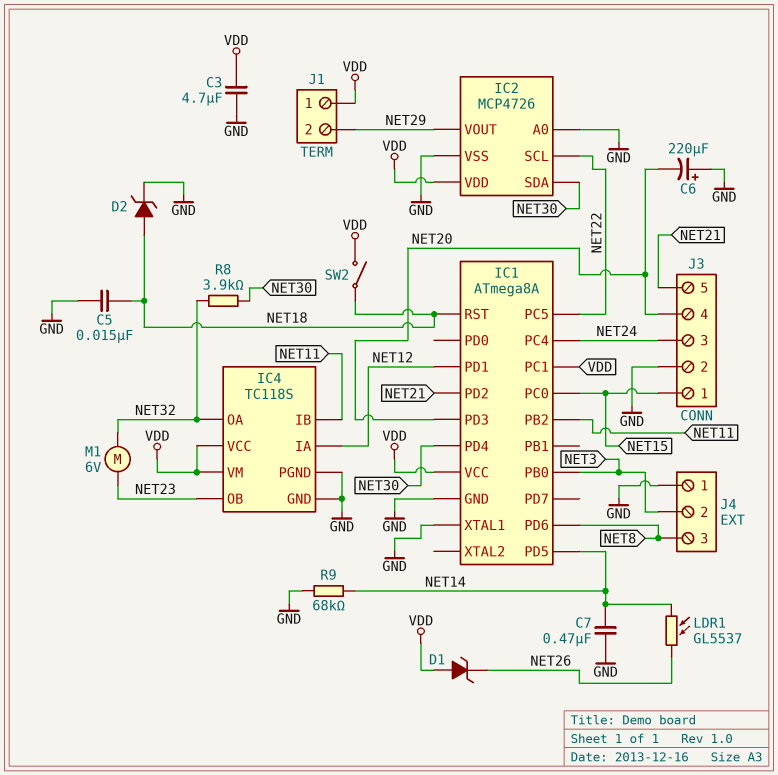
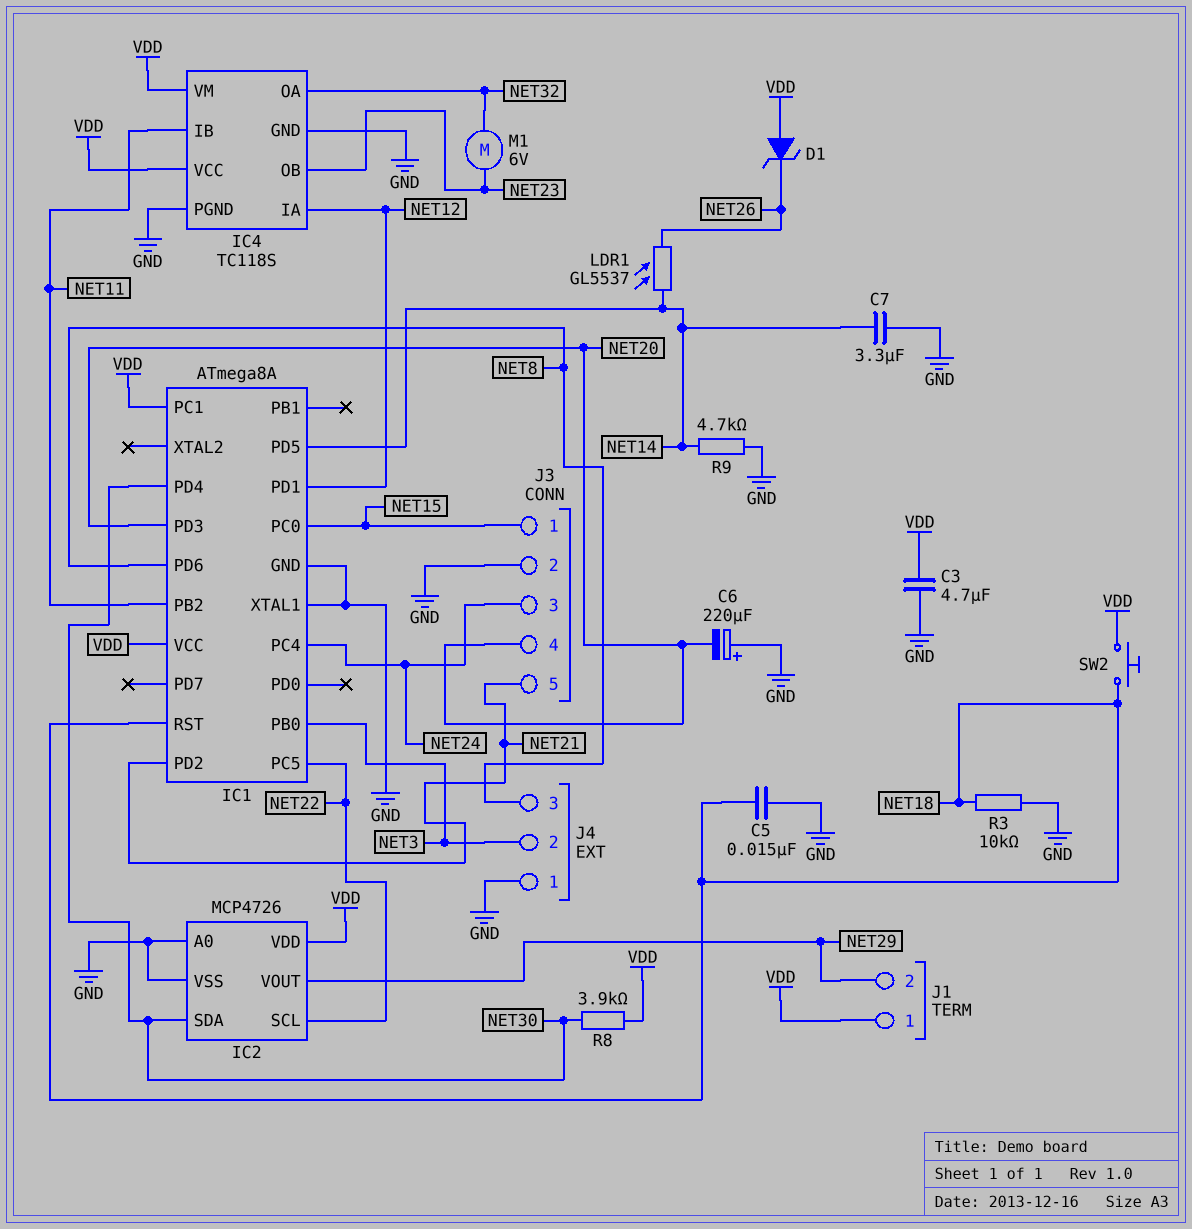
C7: 470nF (GND, NET14) -> 3.3uF (GND, NET14)
D2: zener (A NET18, K GND) -> none
R3: none -> 10k (GND, NET18)
R8: 3.9k (NET30, NET32) -> 3.9k (NET30, VDD)
R9: 68k (GND, NET14) -> 4.7k (GND, NET14)
SW2: switch (NET18, VDD) -> button (NET18, VDD)

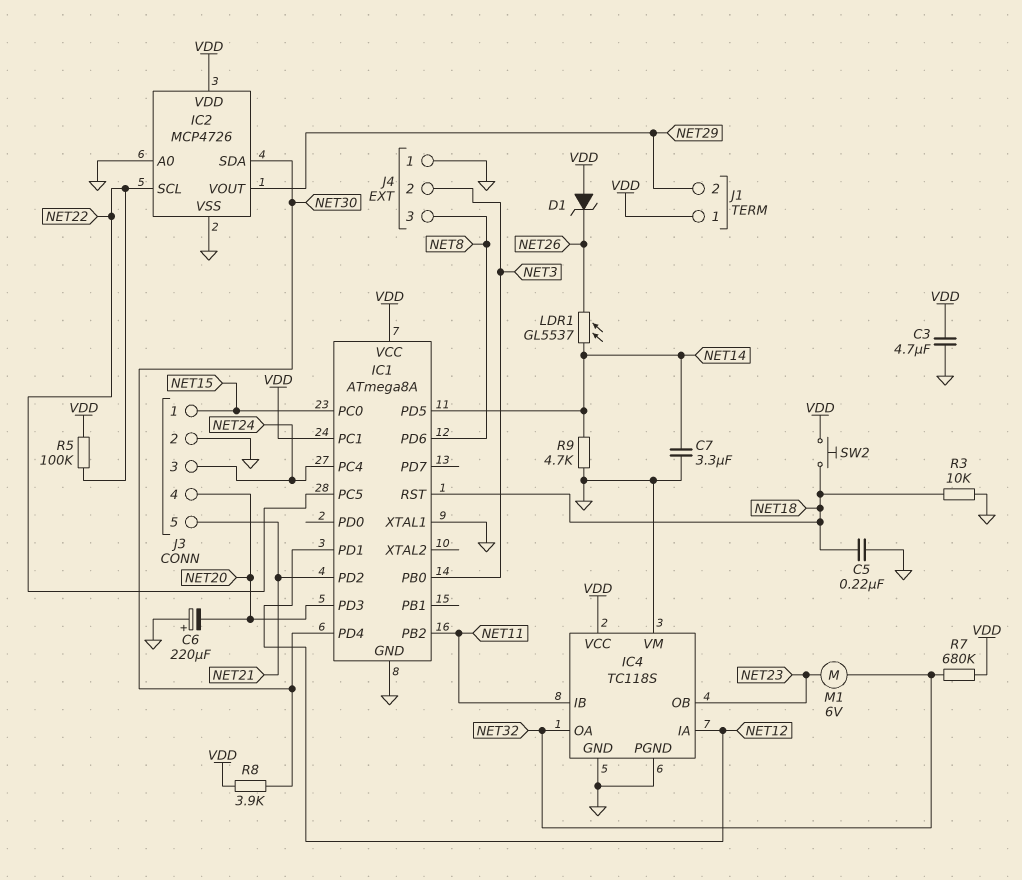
C5: 15nF (GND, NET18) -> 220nF (GND, NET18)
IC4 pin VM: VDD -> GND
R5: none -> 100k (NET22, VDD)
R7: none -> 680k (NET32, VDD)

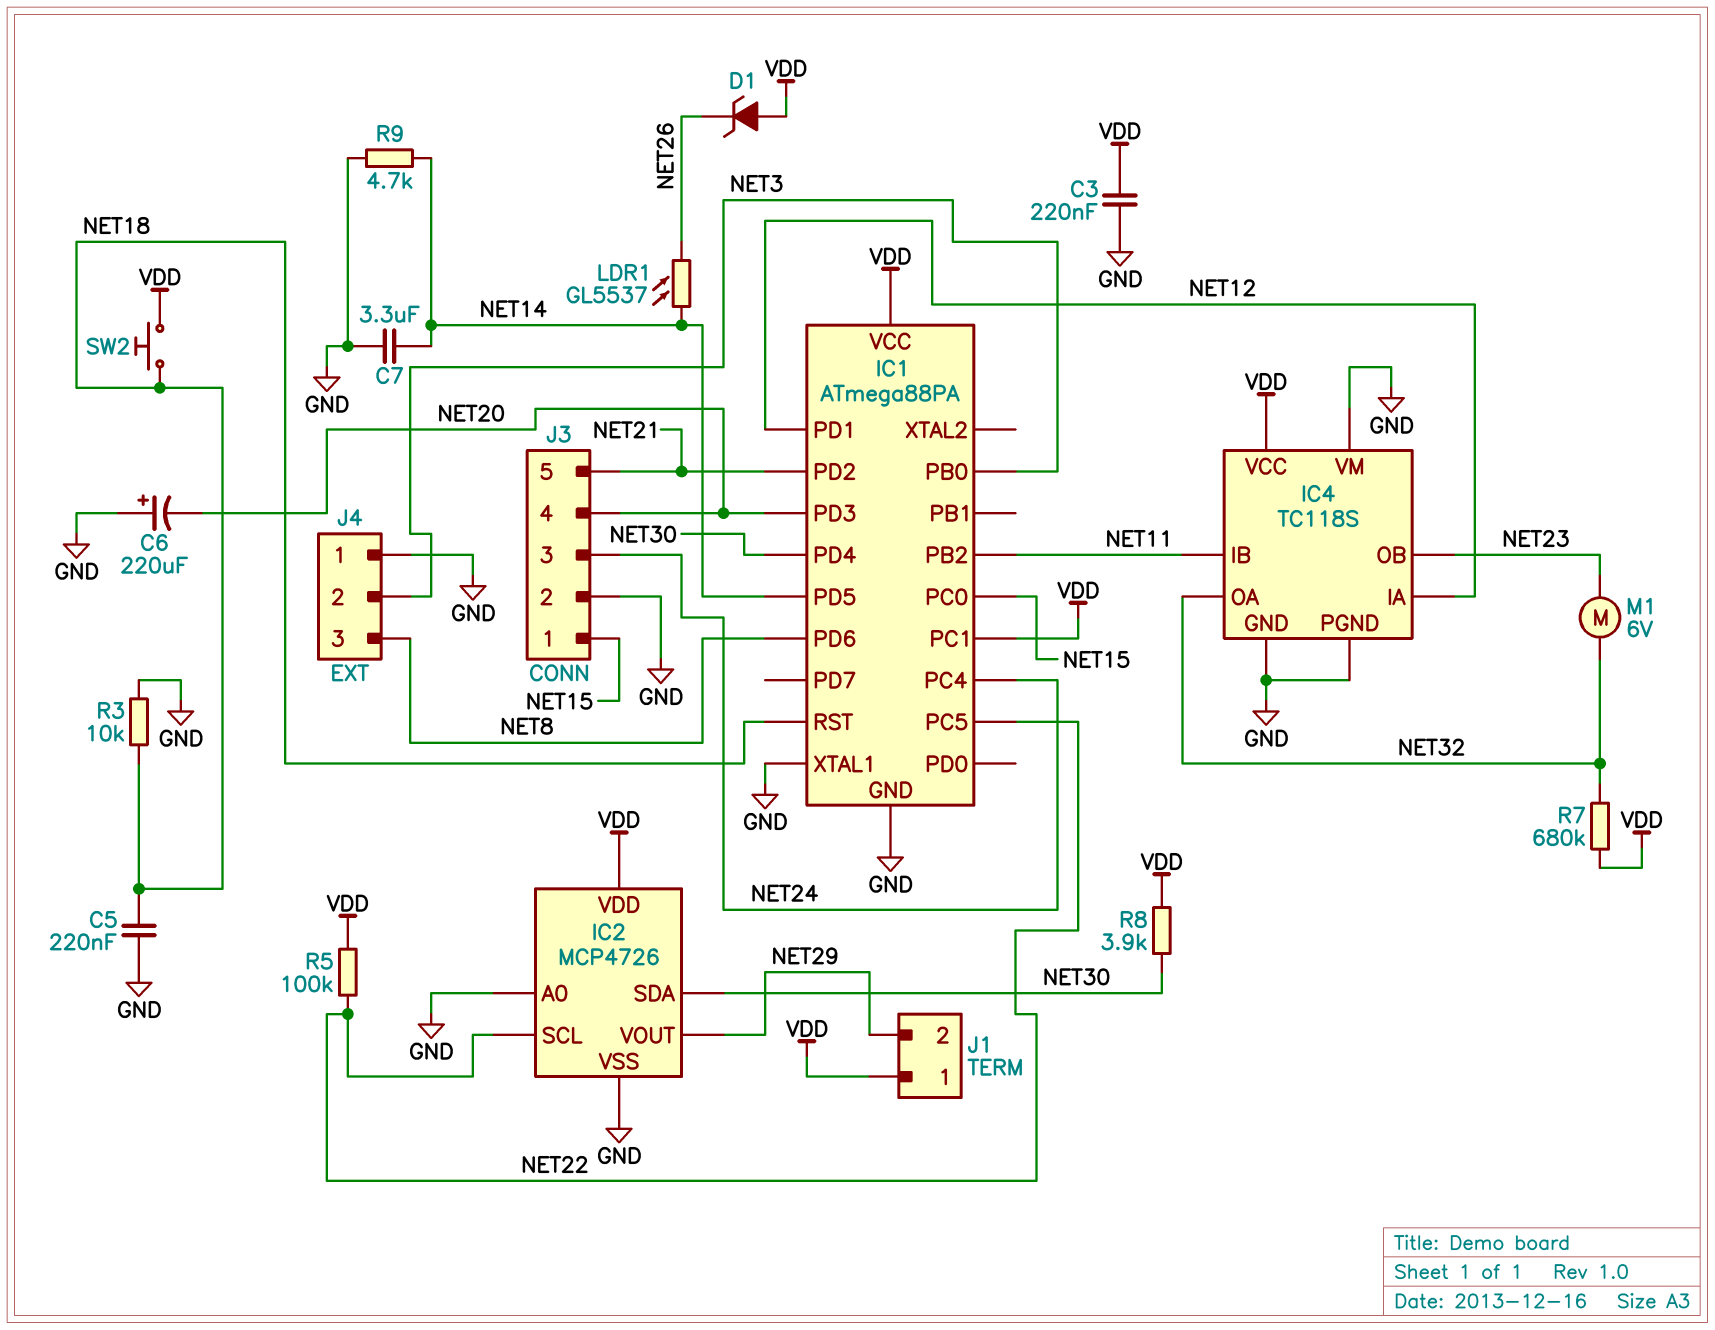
C3: 4.7uF (GND, VDD) -> 220nF (GND, VDD)
IC1: ATmega8A -> ATmega88PA

